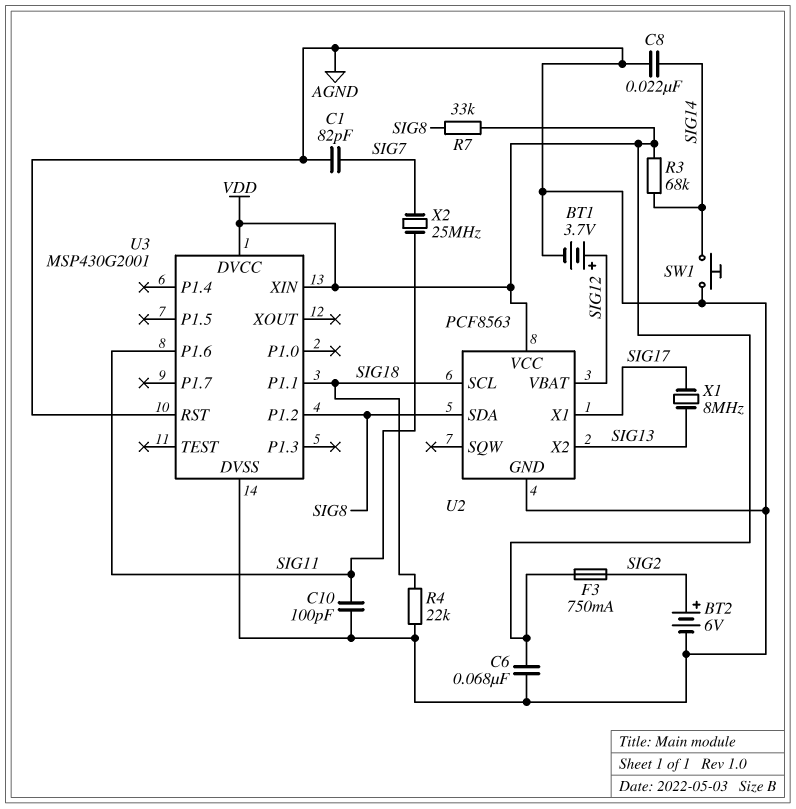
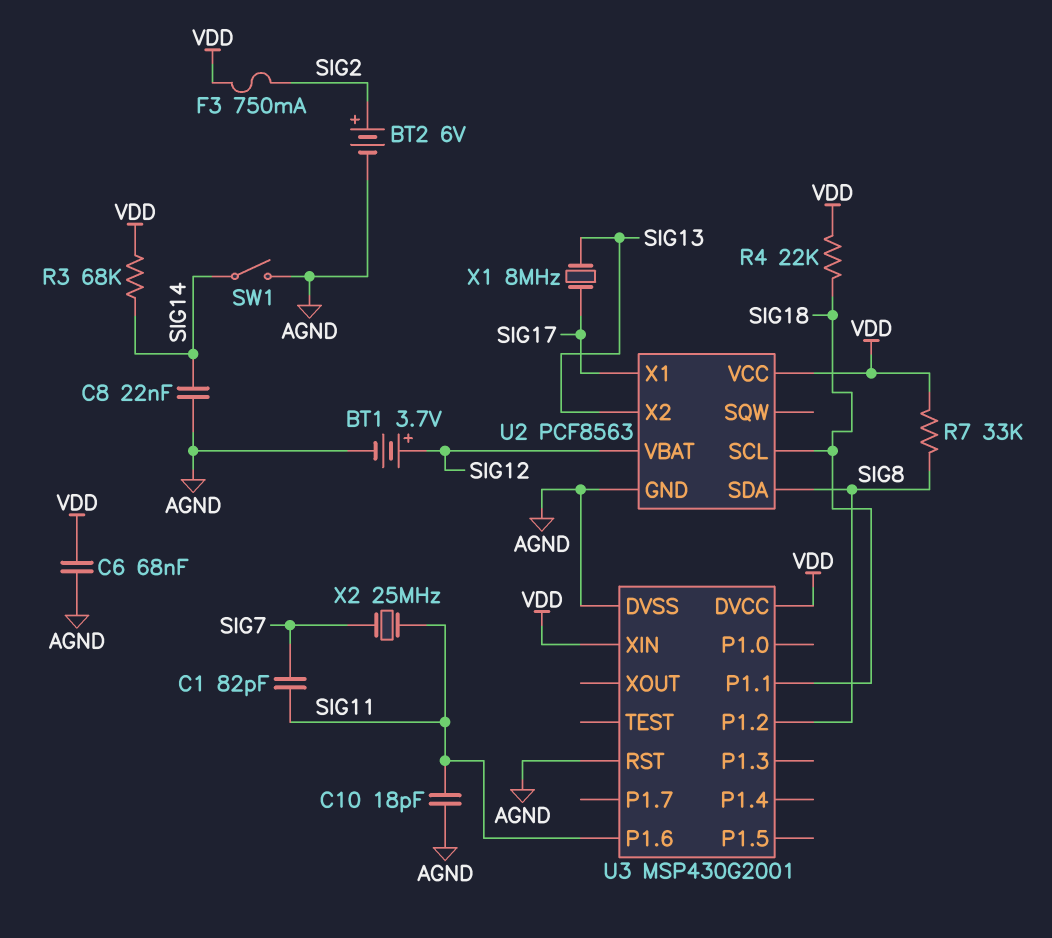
C1: 82pF (AGND, SIG7) -> 82pF (SIG7, SIG11)
C10: 100pF (AGND, SIG11) -> 18pF (AGND, SIG11)
R4: 22k (AGND, SIG18) -> 22k (SIG18, VDD)
SW1: button (AGND, SIG14) -> switch (AGND, SIG14)

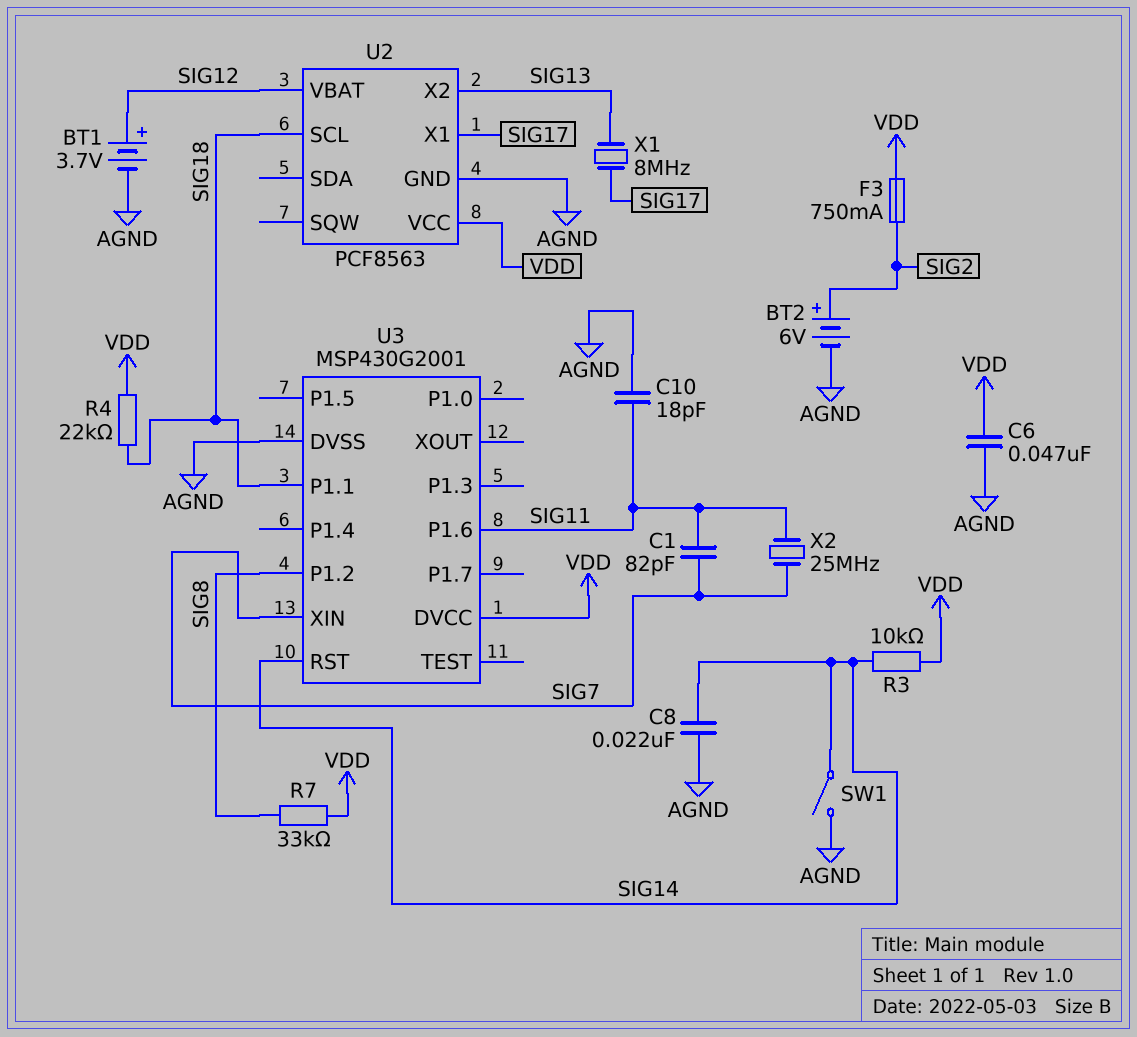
C6: 68nF (AGND, VDD) -> 47nF (AGND, VDD)
R3: 68k (SIG14, VDD) -> 10k (SIG14, VDD)
U2 pin SDA: SIG8 -> none
U3 pin RST: AGND -> SIG14
U3 pin XIN: VDD -> SIG7

